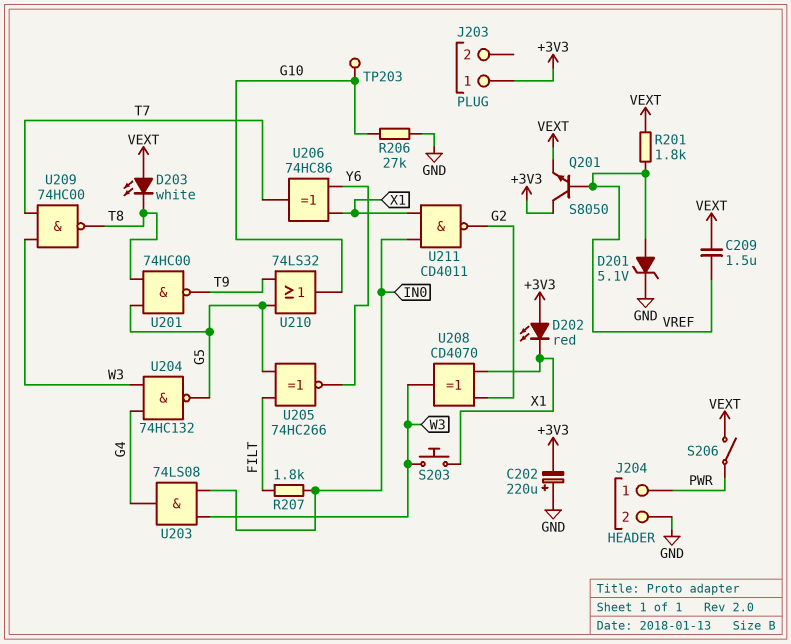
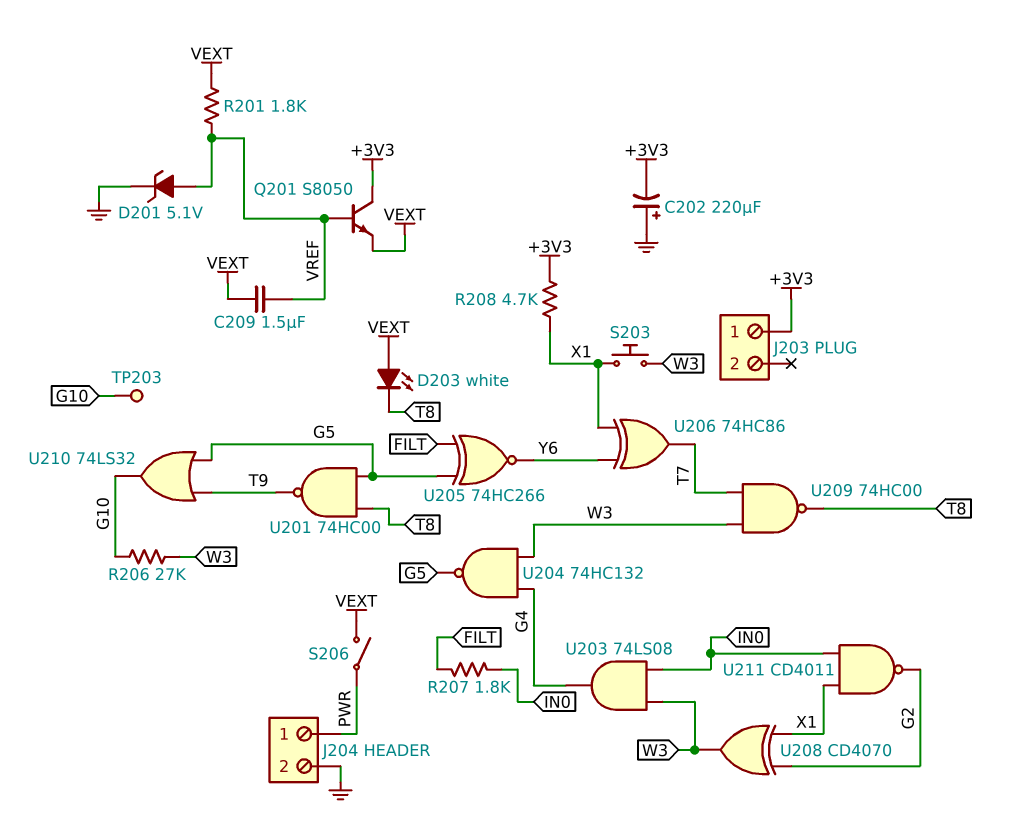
D202: LED red (A +3V3, K X1) -> none
R206: 27k (G10, GND) -> 27k (G10, W3)
R208: none -> 4.7k (+3V3, X1)

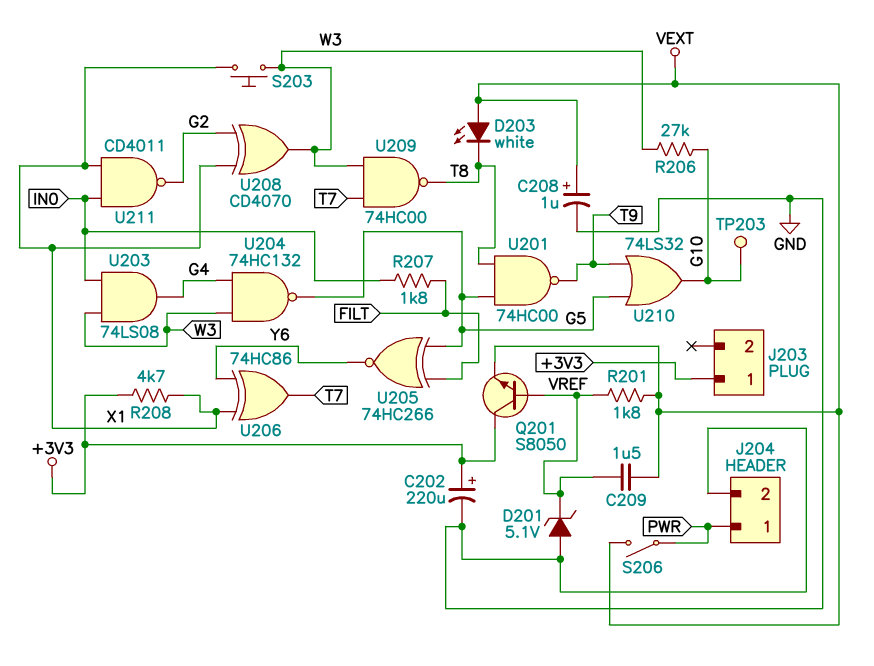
C202: 220uF (plus GND, minus +3V3) -> 220uF (plus +3V3, minus GND)
C208: none -> 1uF (plus VEXT, minus GND)
D201: zener 5.1V (A VREF, K GND) -> zener 5.1V (A GND, K VREF)

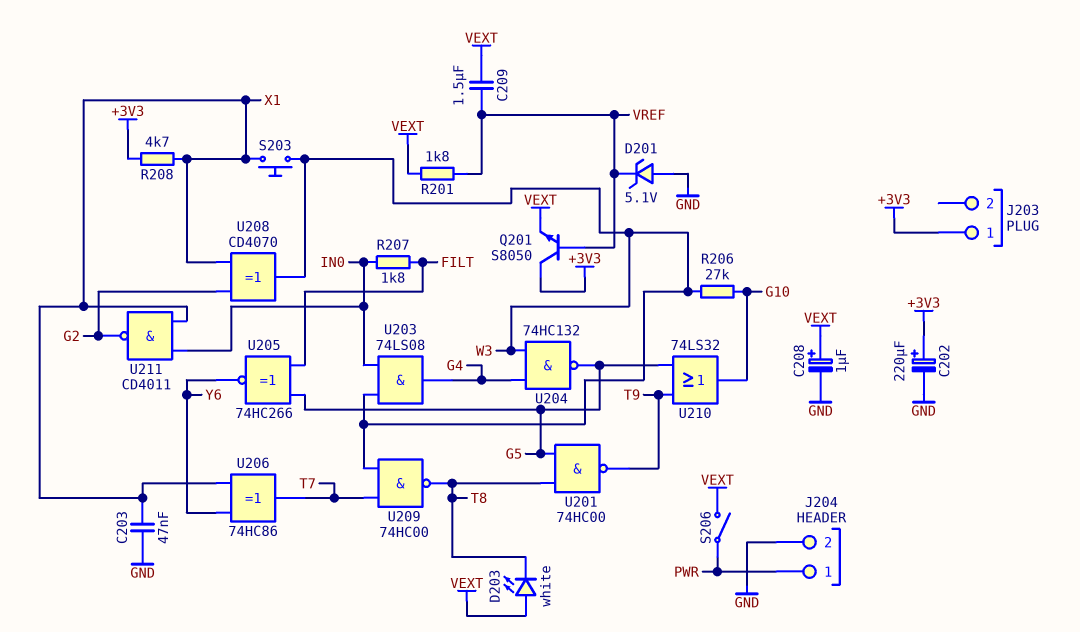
C203: none -> 47nF (GND, X1)
TP203: test point (G10) -> none

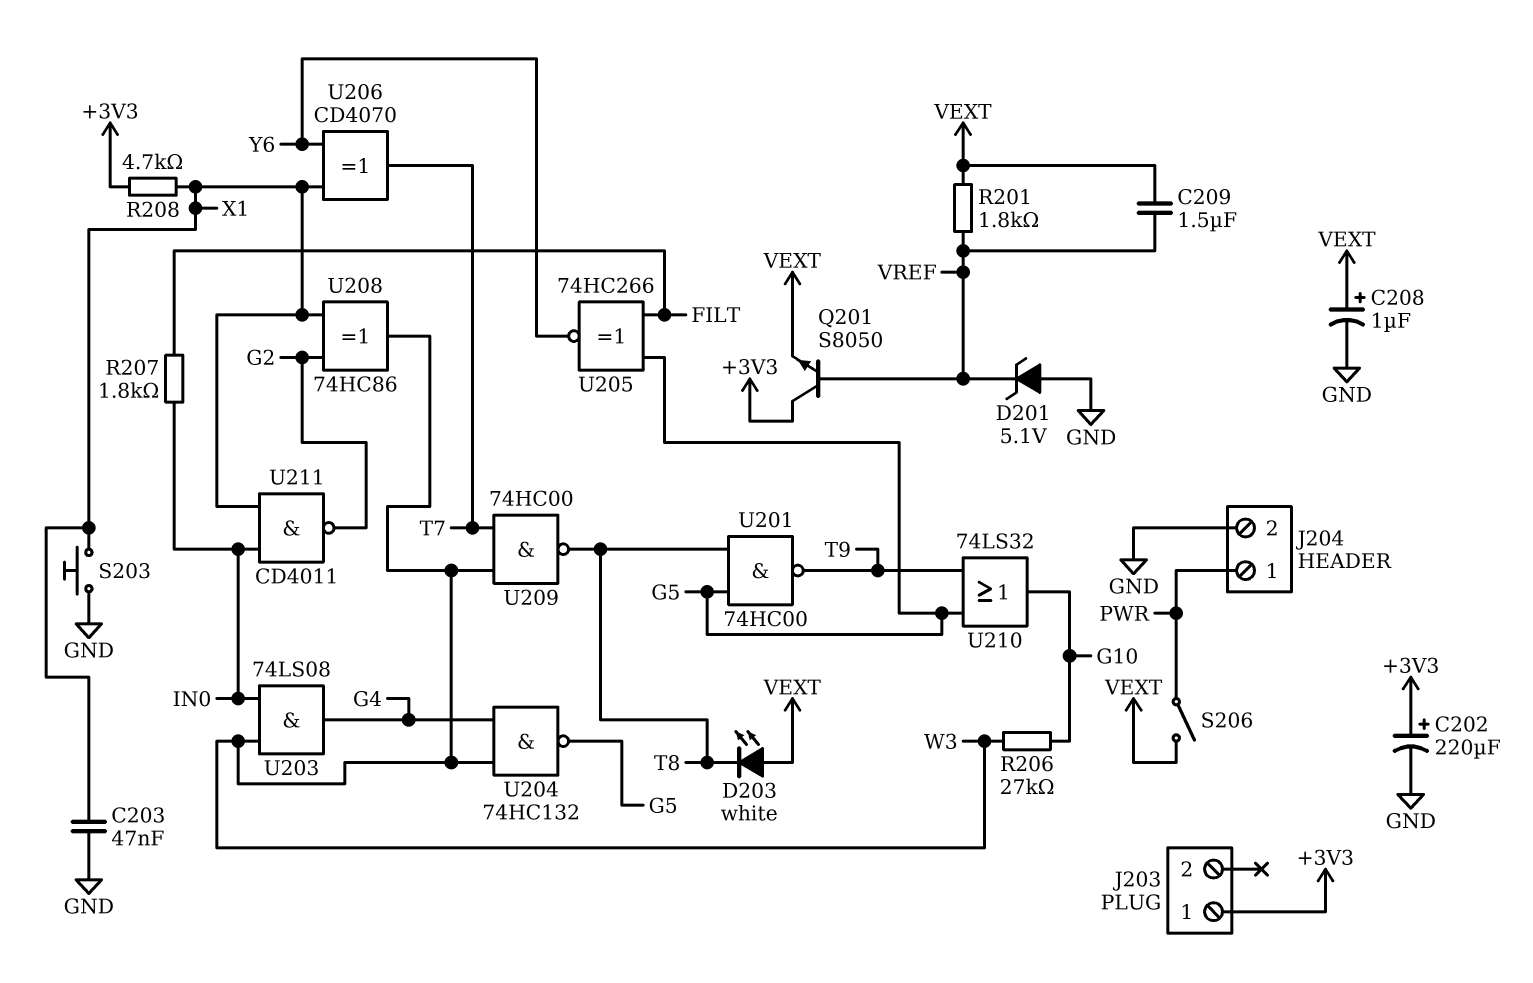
S203: button (W3, X1) -> button (GND, X1)
U206: XOR 74HC86 (in X1, in Y6, out T7) -> XOR CD4070 (in X1, in Y6, out T7)
U208: XOR CD4070 (in G2, in X1, out W3) -> XOR 74HC86 (in G2, in X1, out W3)

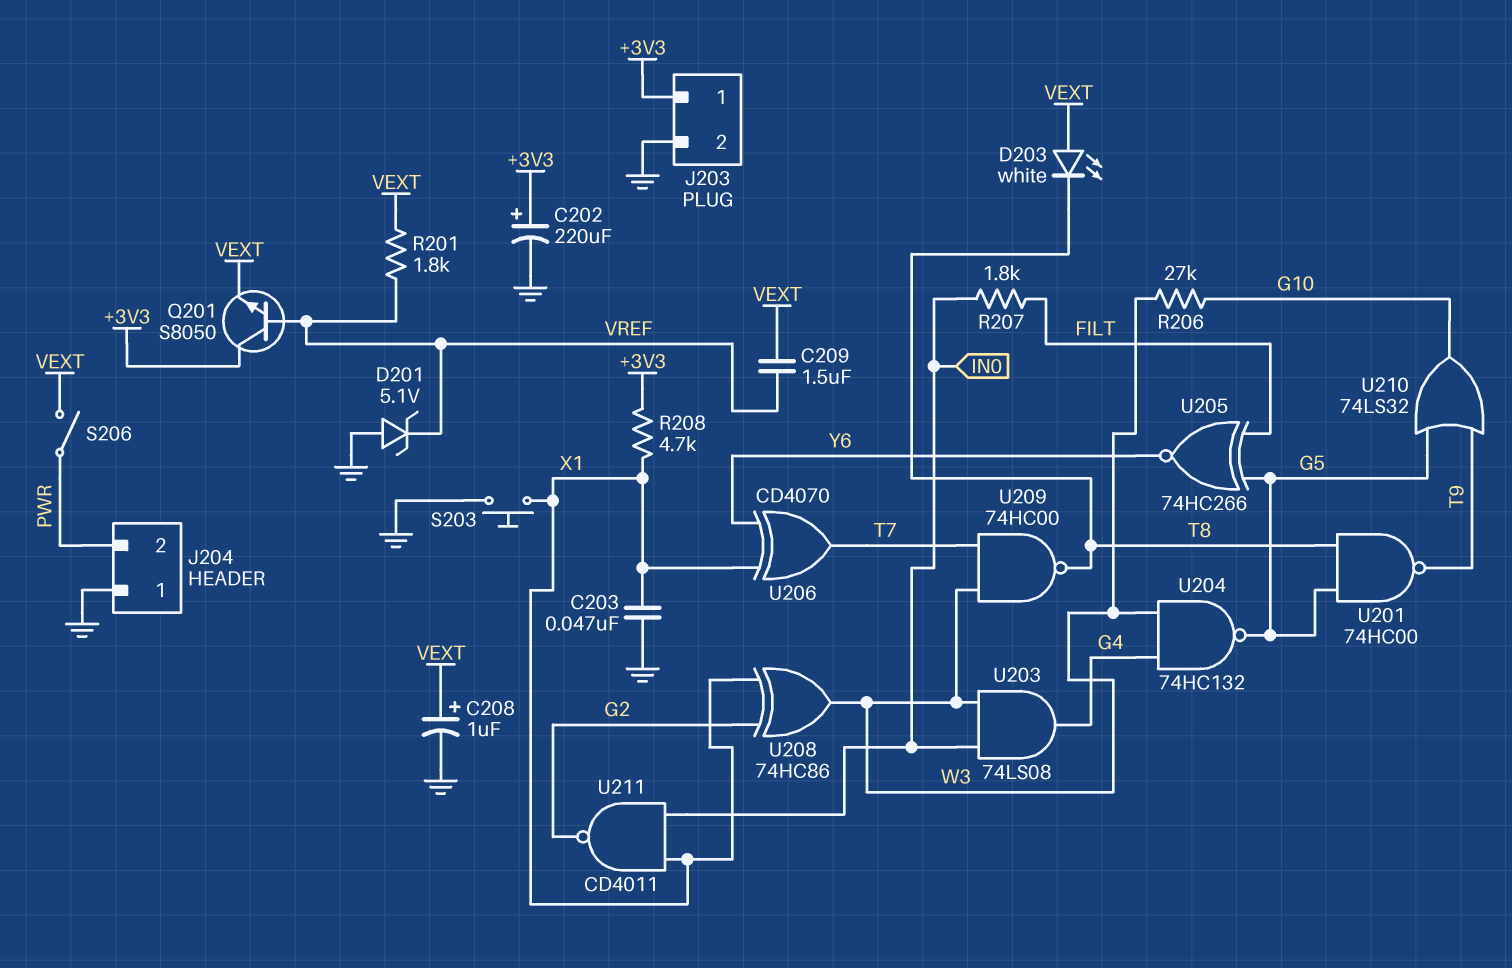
J203 pin 2: none -> GND
J204 pin 1: PWR -> GND
J204 pin 2: GND -> PWR

